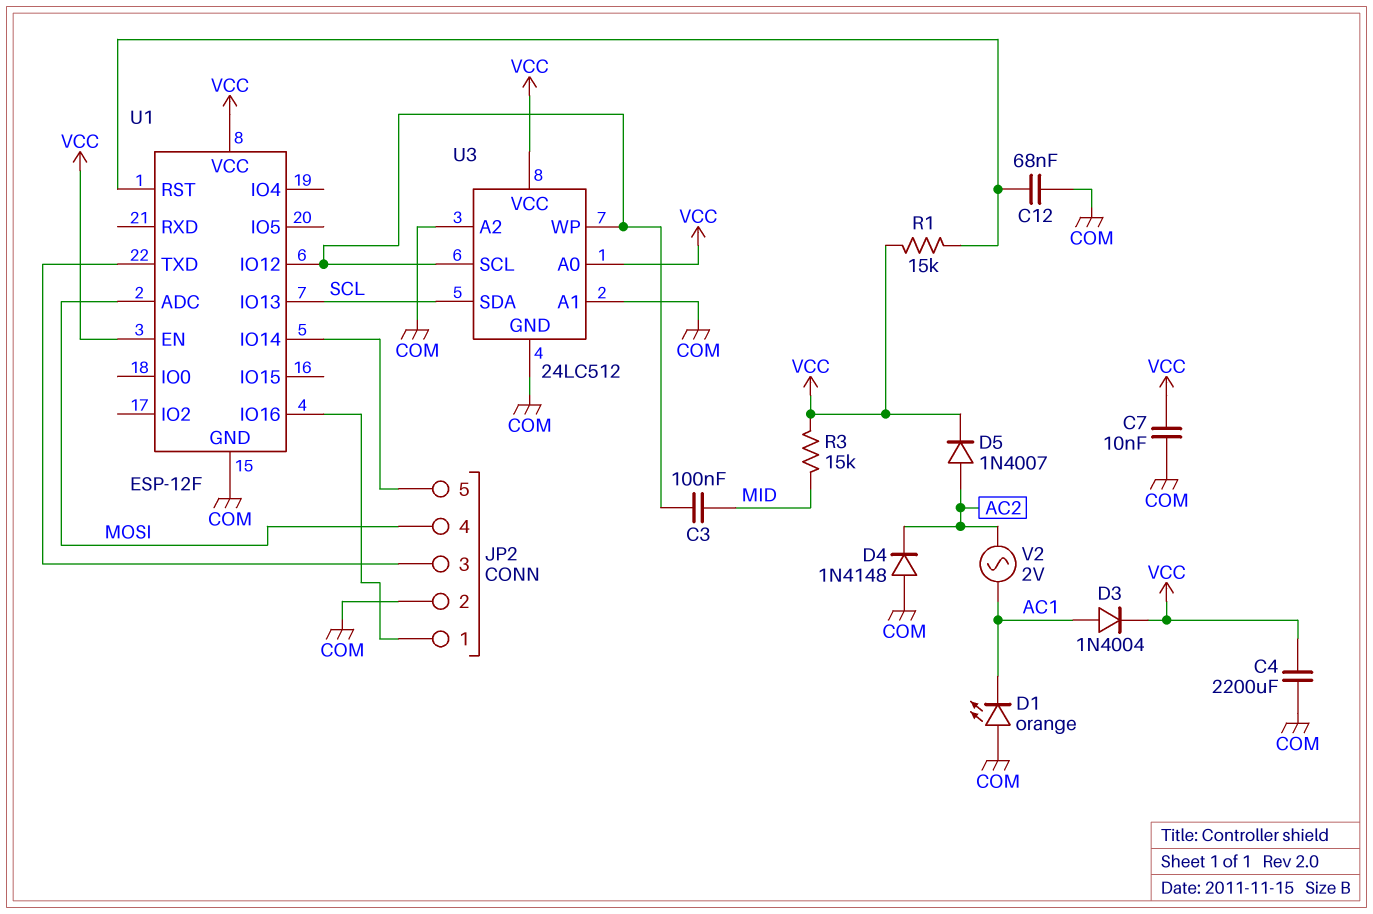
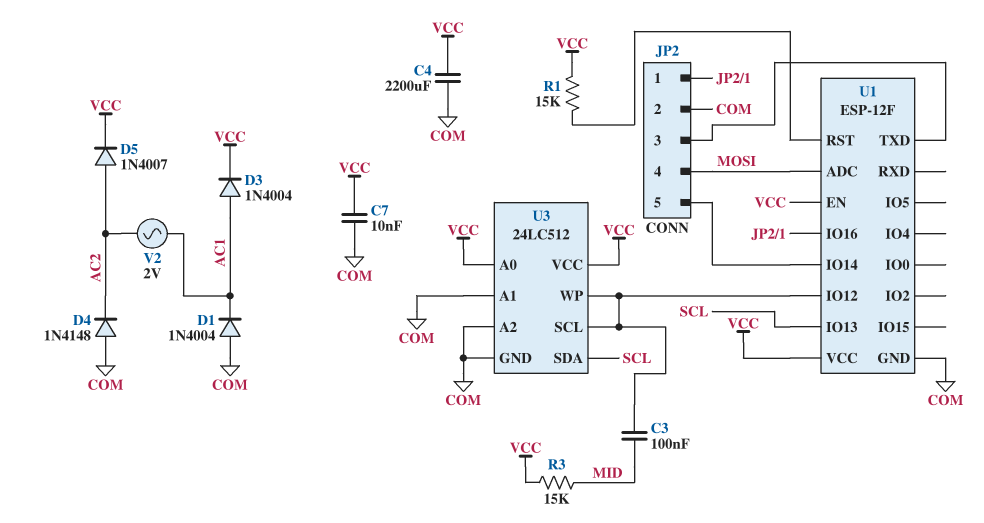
C12: 68nF (COM, U1/RST) -> none
D1: LED orange (A COM, K AC1) -> diode 1N4004 (A COM, K AC1)

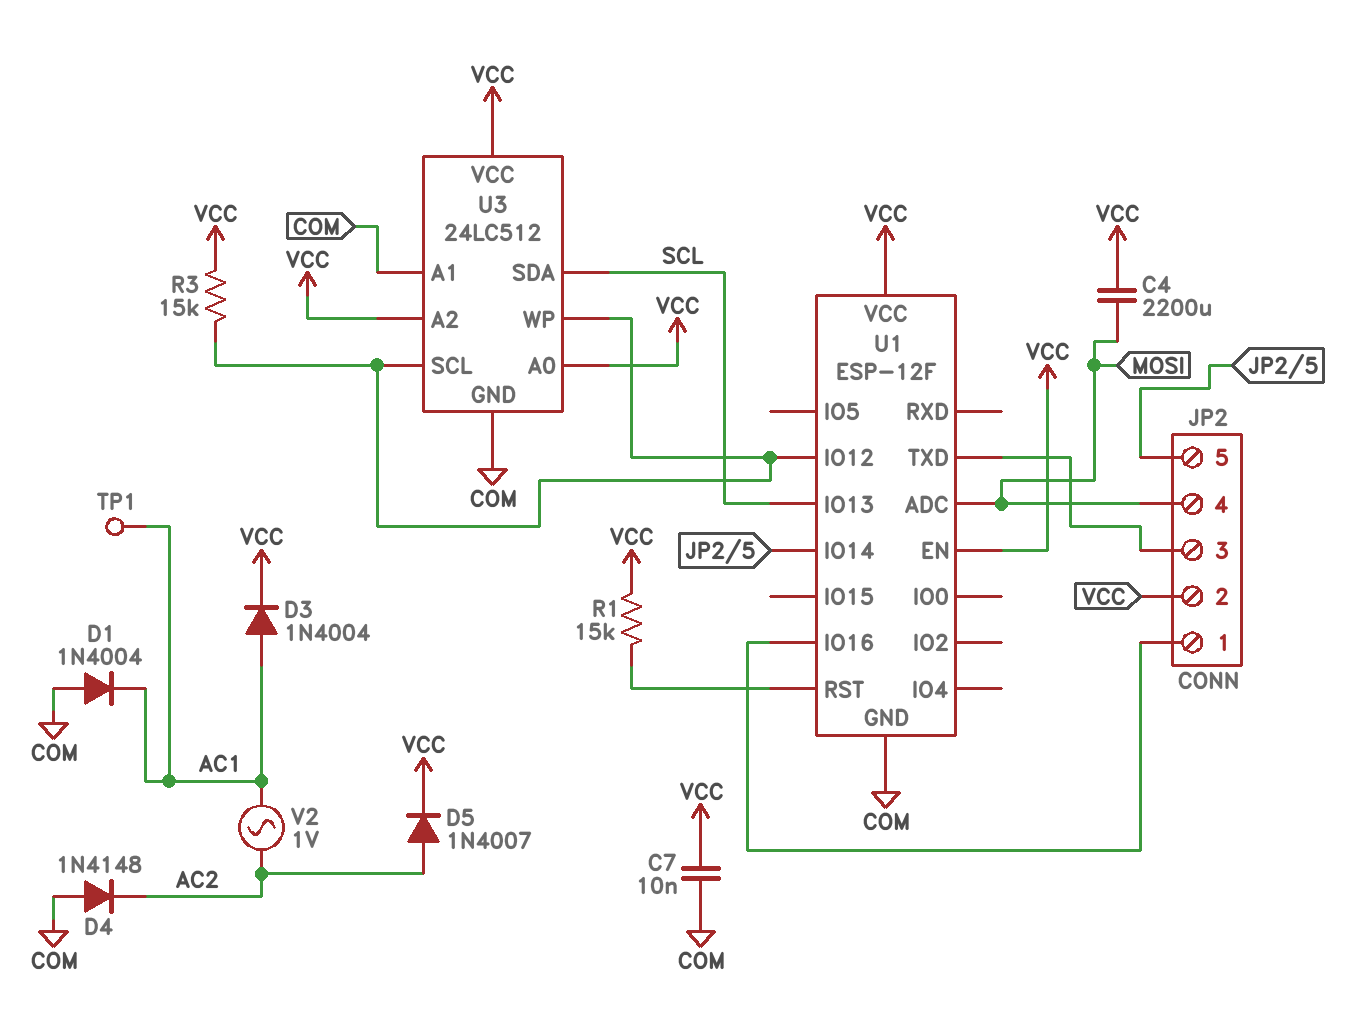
C3: 100nF (MID, U1/IO12) -> none
C4: 2200uF (COM, VCC) -> 2200uF (MOSI, VCC)
JP2 pin 2: COM -> VCC
R3: 15k (MID, VCC) -> 15k (U1/IO12, VCC)
TP1: none -> test point (AC1)
U3 pin A2: COM -> VCC
V2: AC 2V (AC1, AC2) -> AC 1V (AC1, AC2)

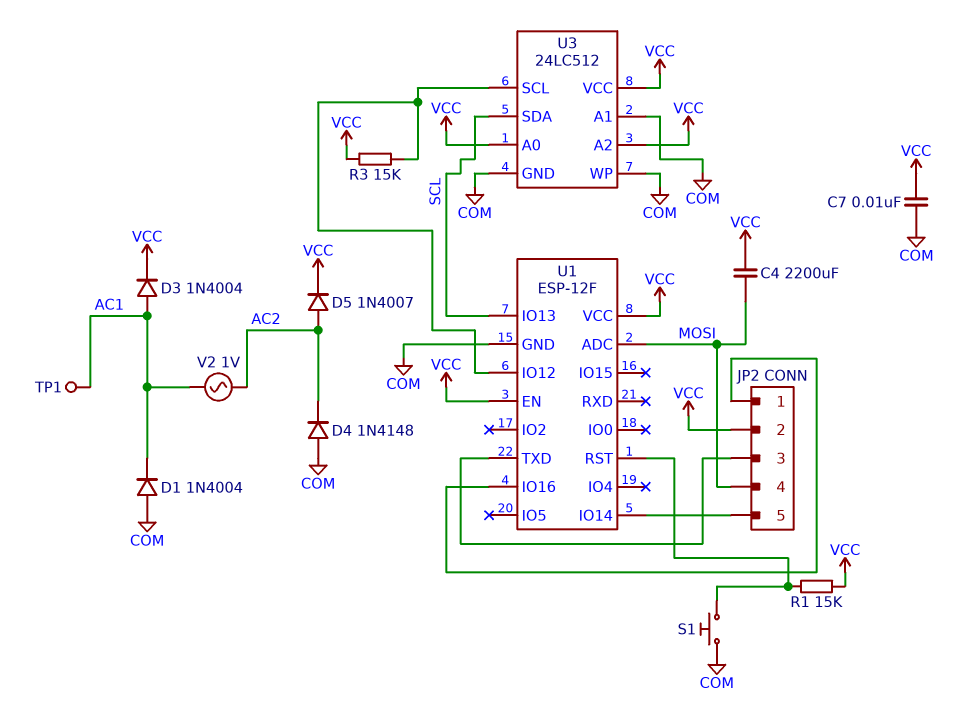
S1: none -> button (COM, U1/RST)
U3 pin WP: U1/IO12 -> COM

